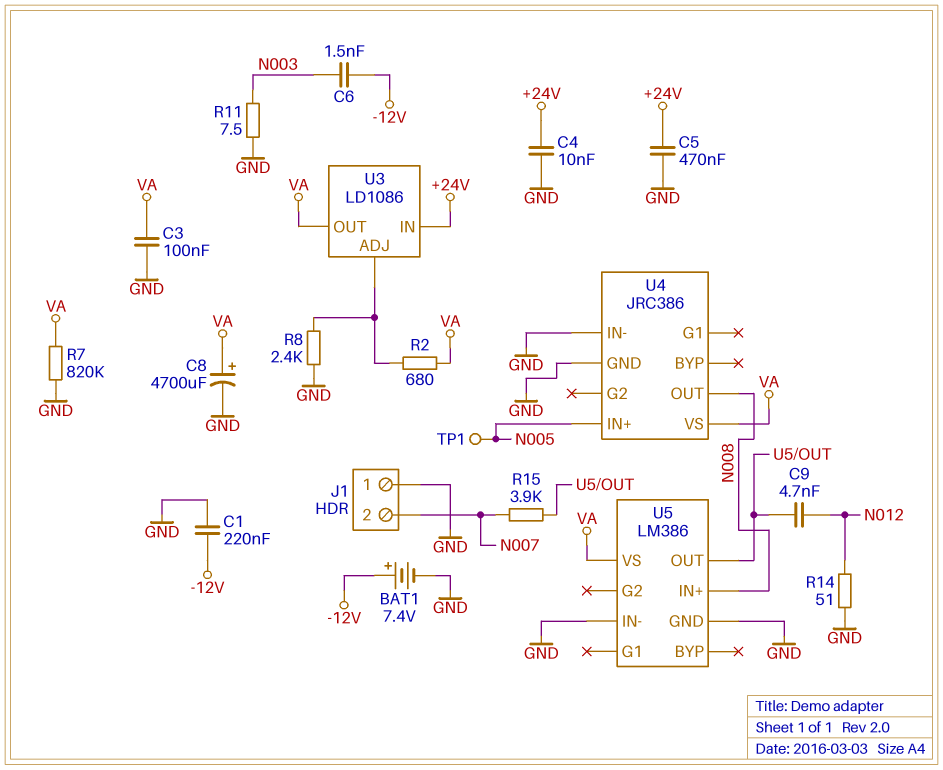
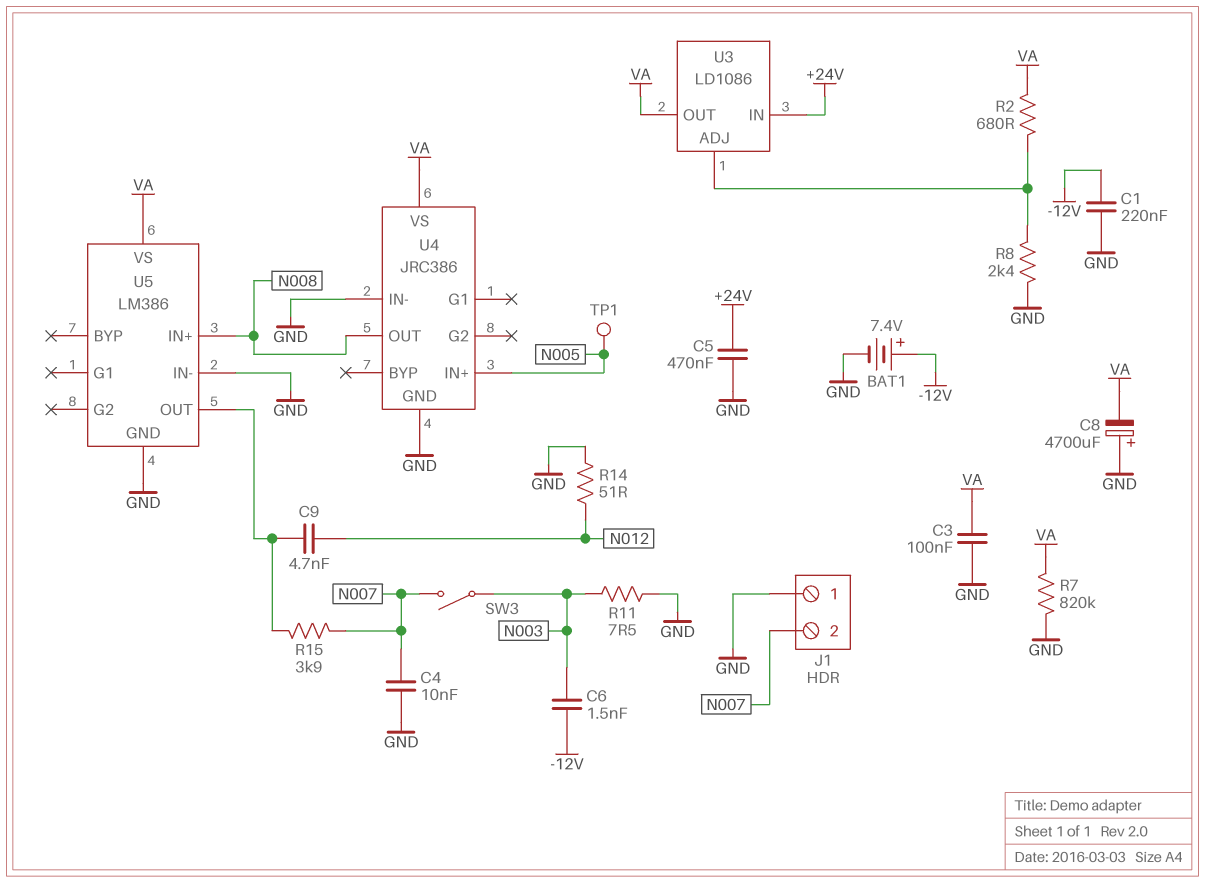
C4: 10nF (+24V, GND) -> 10nF (GND, N007)
C8: 4700uF (plus VA, minus GND) -> 4700uF (plus GND, minus VA)
SW3: none -> switch (N003, N007)

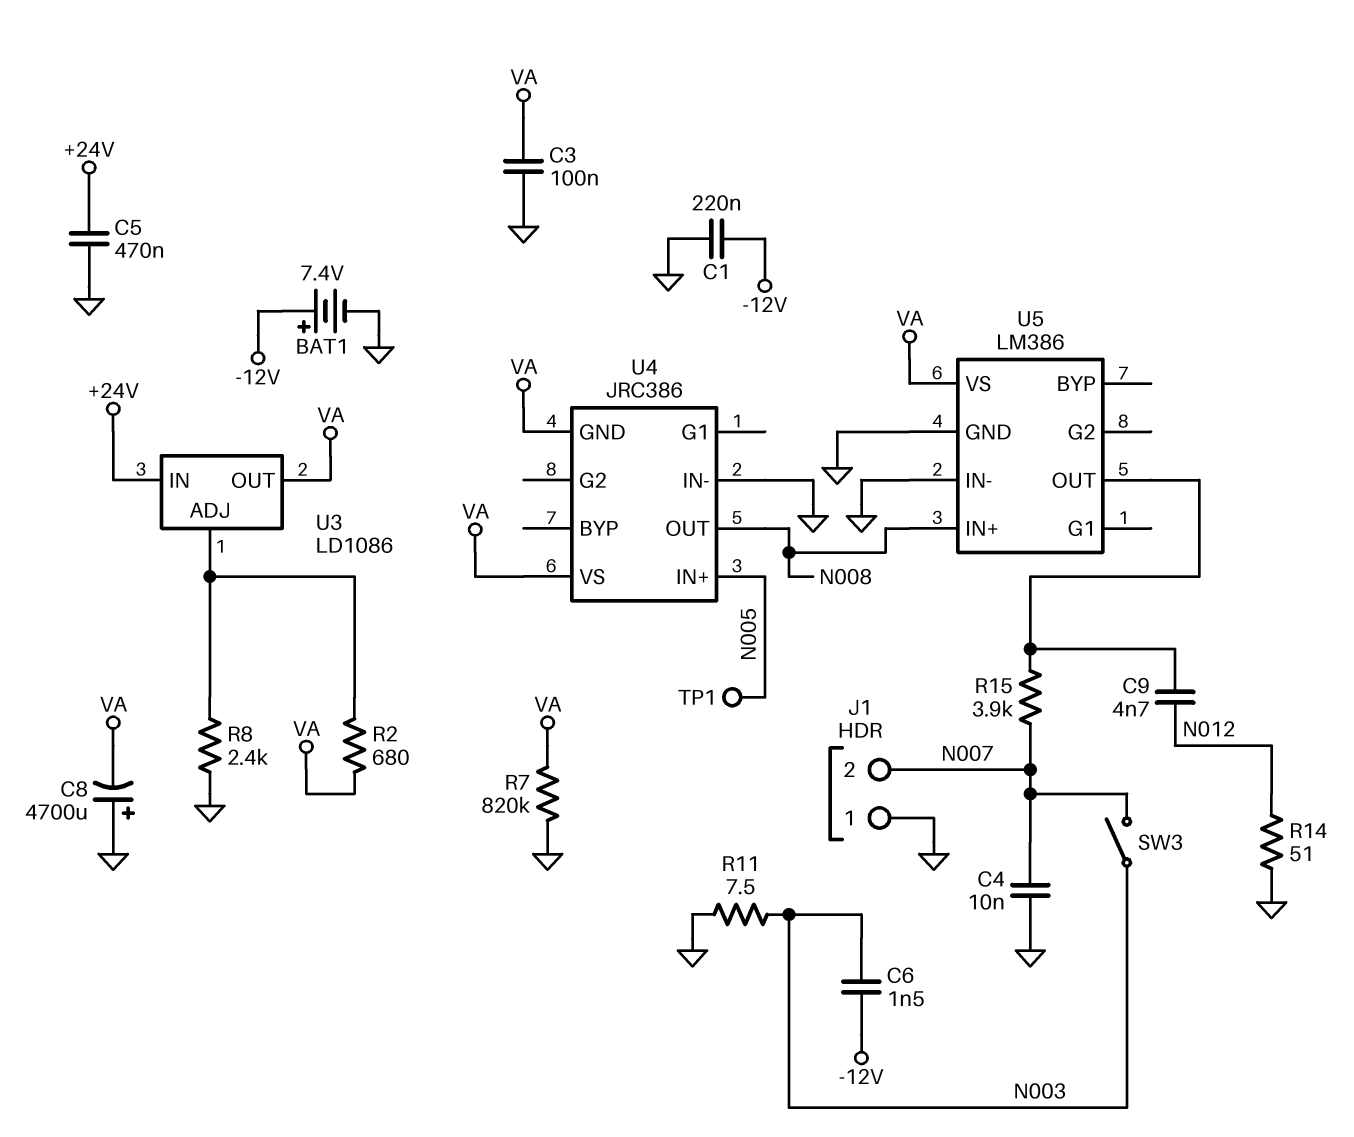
U4 pin GND: GND -> VA

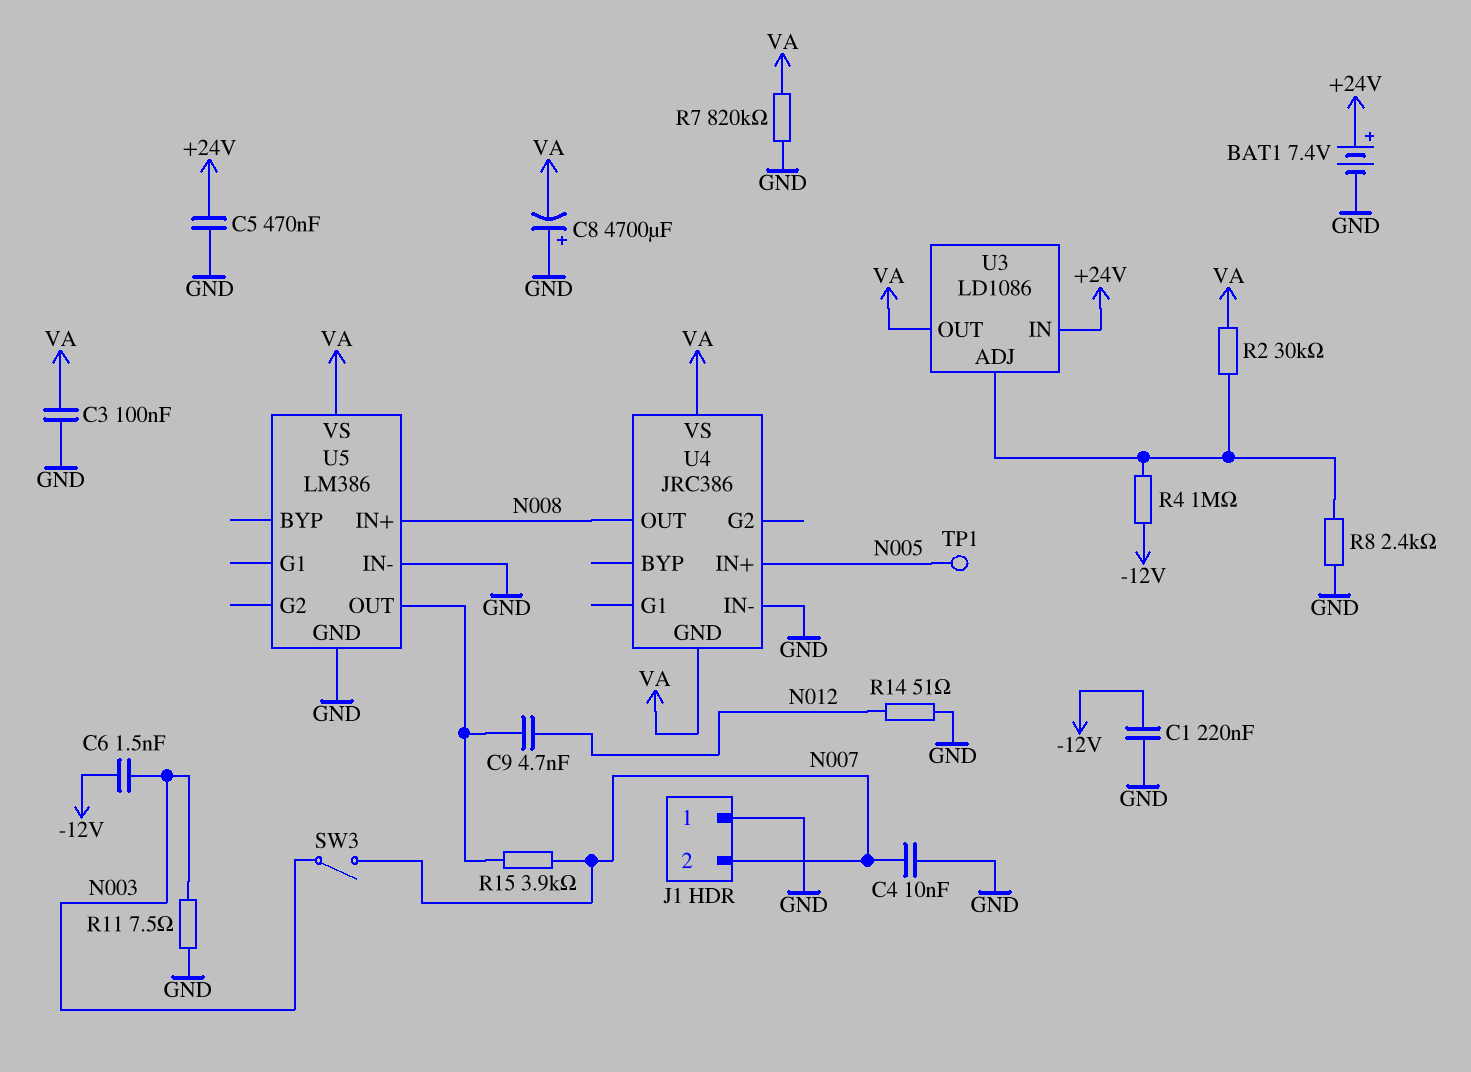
BAT1: 7.4V (plus -12V, minus GND) -> 7.4V (plus +24V, minus GND)
R2: 680 (U3/ADJ, VA) -> 30k (U3/ADJ, VA)
R4: none -> 1M (-12V, U3/ADJ)

